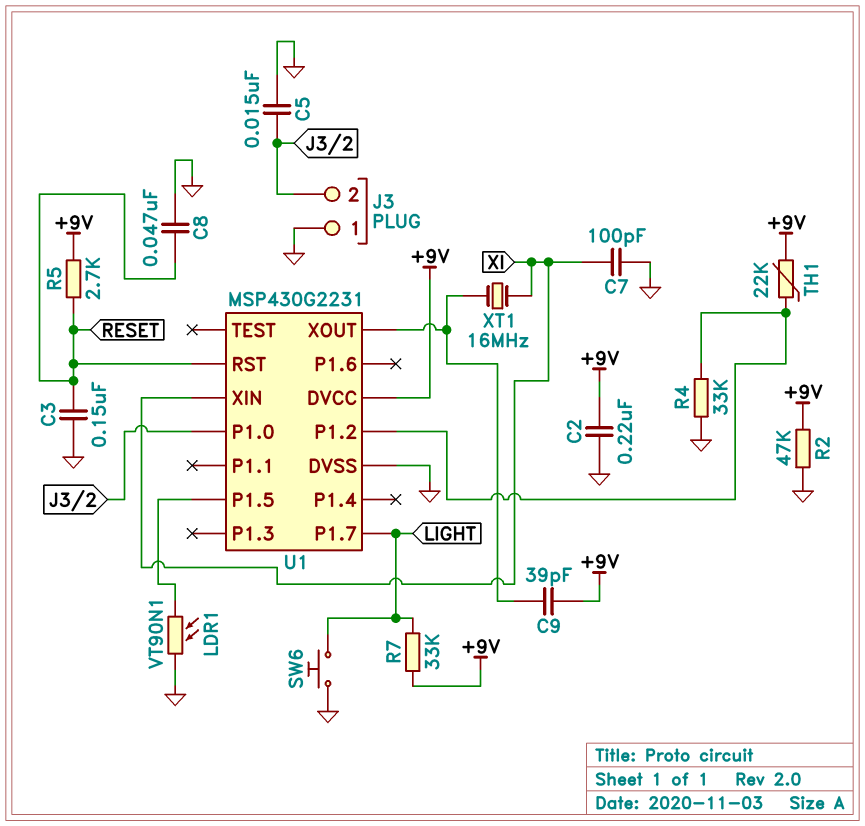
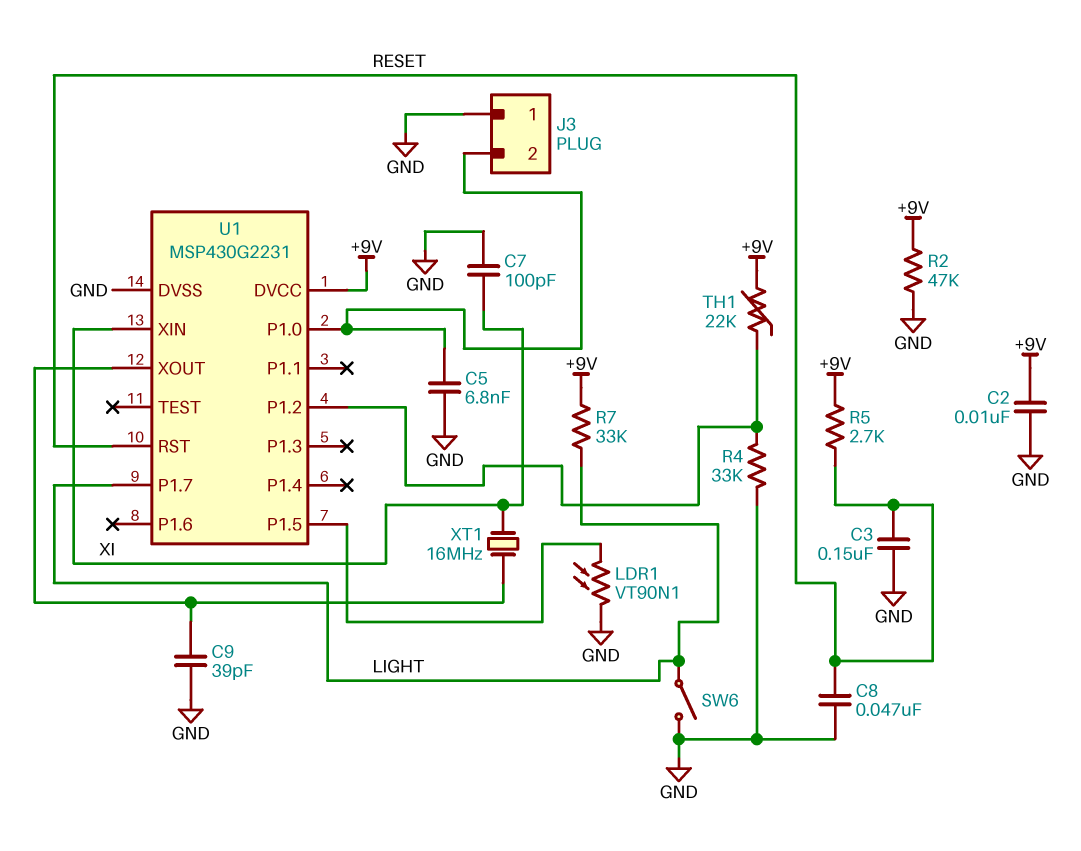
C2: 220nF (+9V, GND) -> 10nF (+9V, GND)
C5: 15nF (GND, J3/2) -> 6.8nF (GND, J3/2)
C9: 39pF (+9V, U1/XOUT) -> 39pF (GND, U1/XOUT)
SW6: button (GND, LIGHT) -> switch (GND, LIGHT)

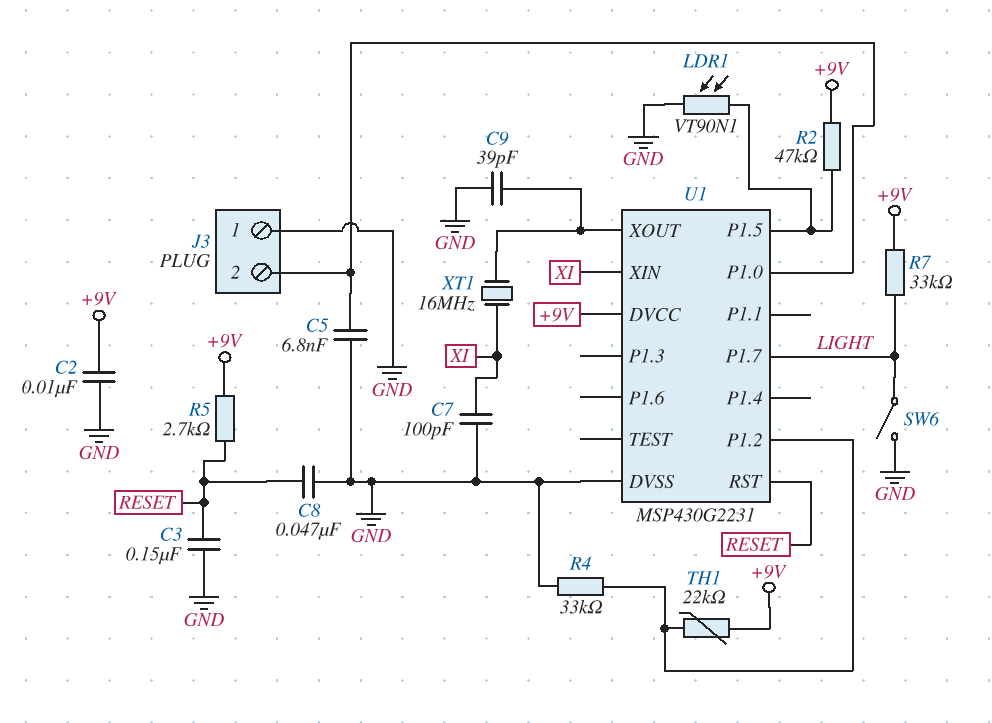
R2: 47k (+9V, GND) -> 47k (+9V, U1/P1.5)

